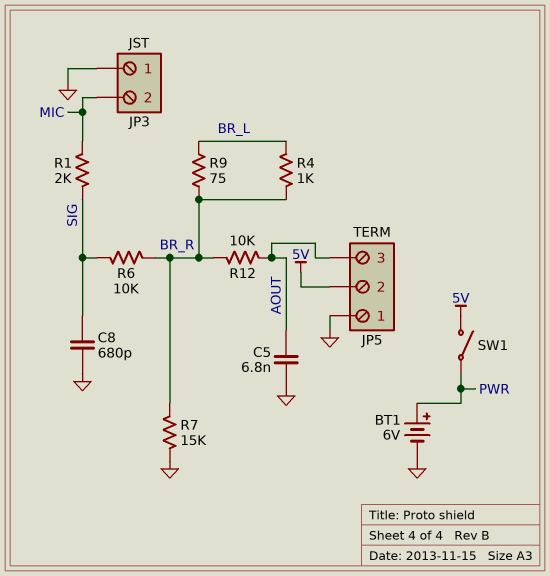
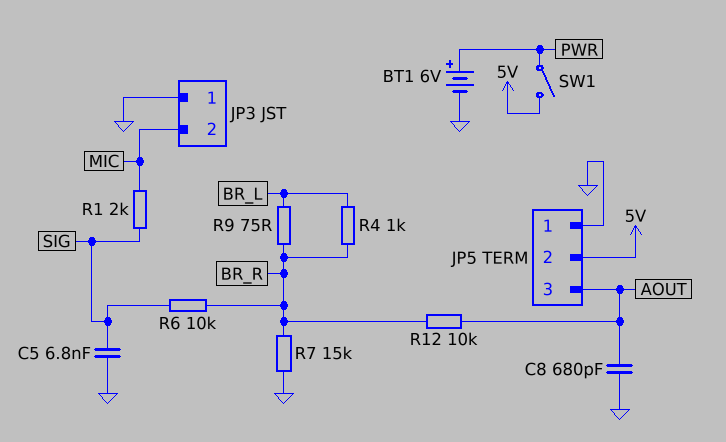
C5: 6.8nF (AOUT, GND) -> 6.8nF (GND, SIG)
C8: 680pF (GND, SIG) -> 680pF (AOUT, GND)

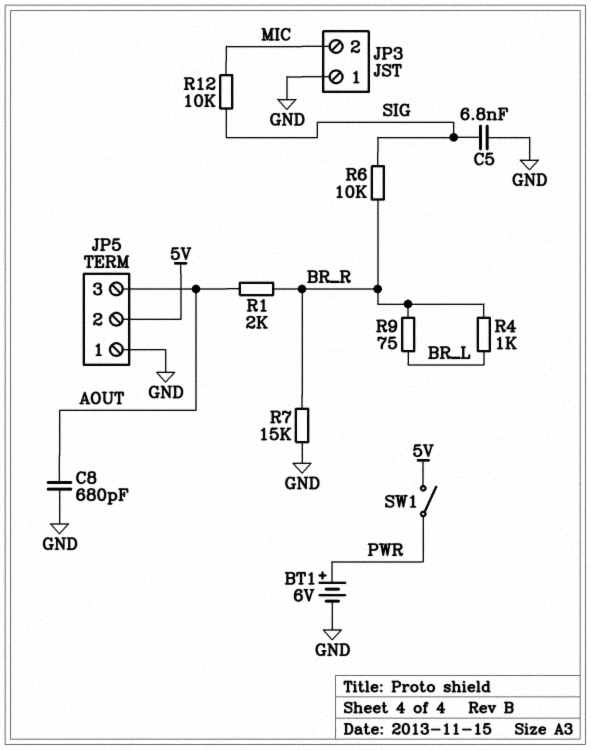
R1: 2k (MIC, SIG) -> 2k (AOUT, BR_R)
R12: 10k (AOUT, BR_R) -> 10k (MIC, SIG)

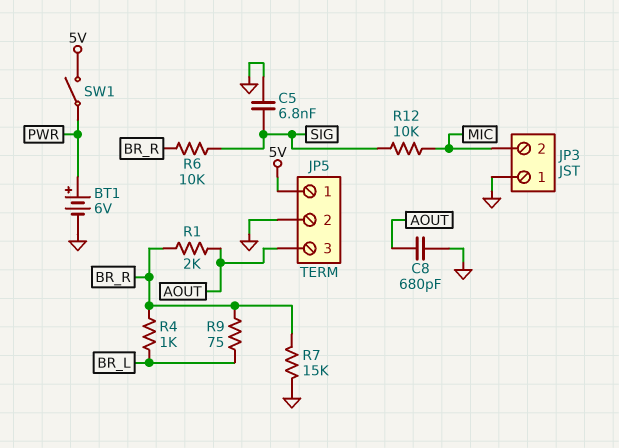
JP5 pin 1: GND -> 5V
JP5 pin 2: 5V -> GND

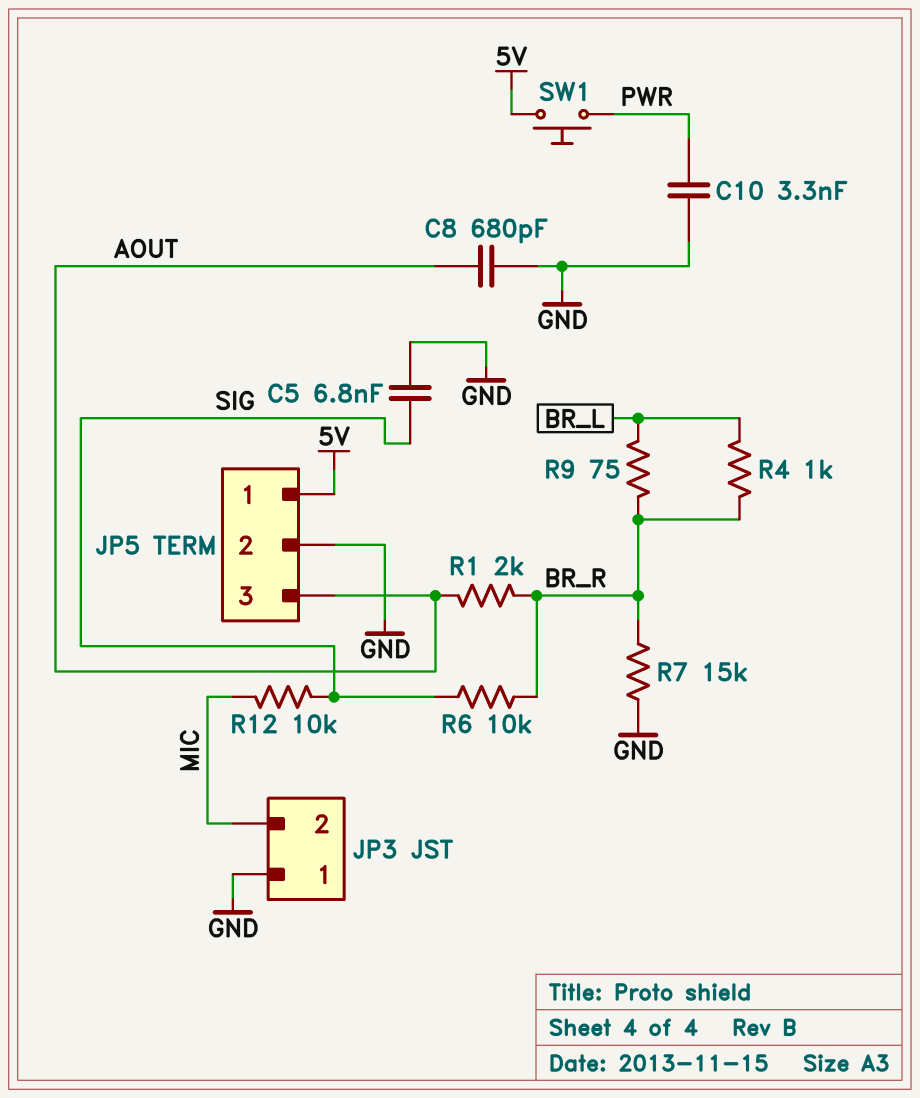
BT1: 6V (plus PWR, minus GND) -> none
C10: none -> 3.3nF (GND, PWR)
SW1: switch (5V, PWR) -> button (5V, PWR)

